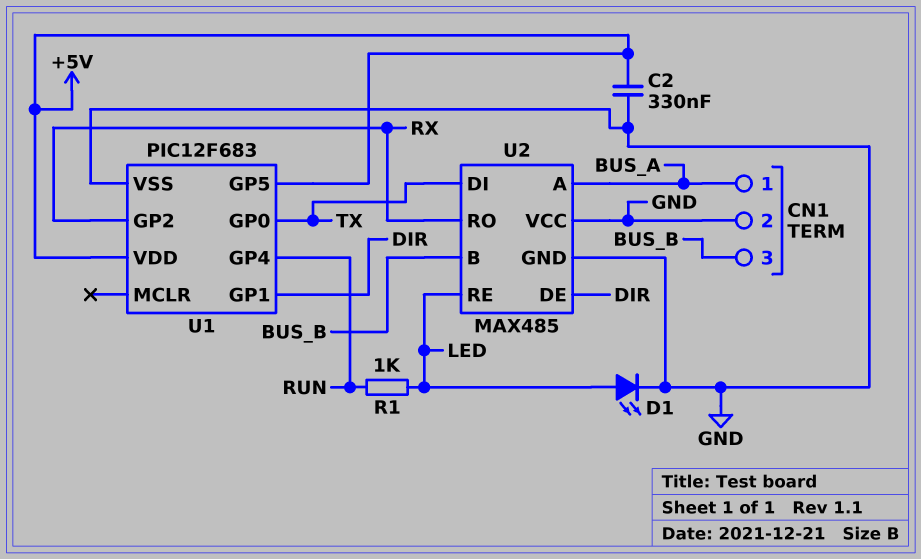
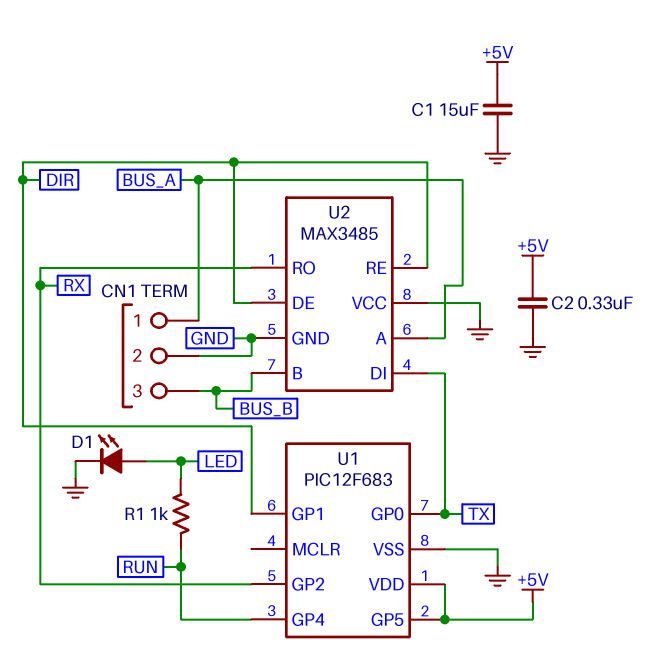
C1: none -> 15uF (+5V, GND)
U2: MAX485 -> MAX3485
U2 pin RE: LED -> DIR

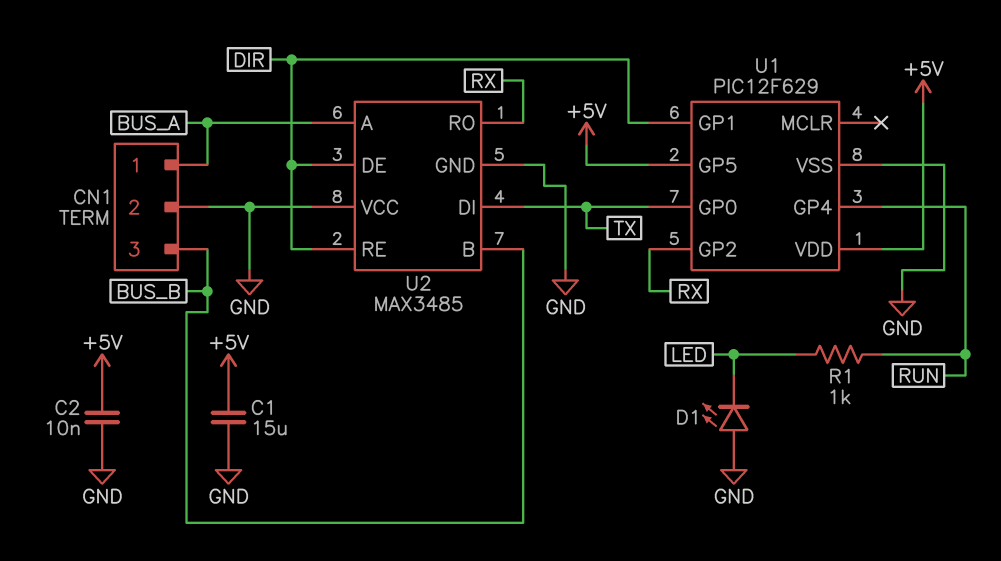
C2: 330nF (+5V, GND) -> 10nF (+5V, GND)
D1: LED (A LED, K GND) -> LED (A GND, K LED)
U1: PIC12F683 -> PIC12F629

